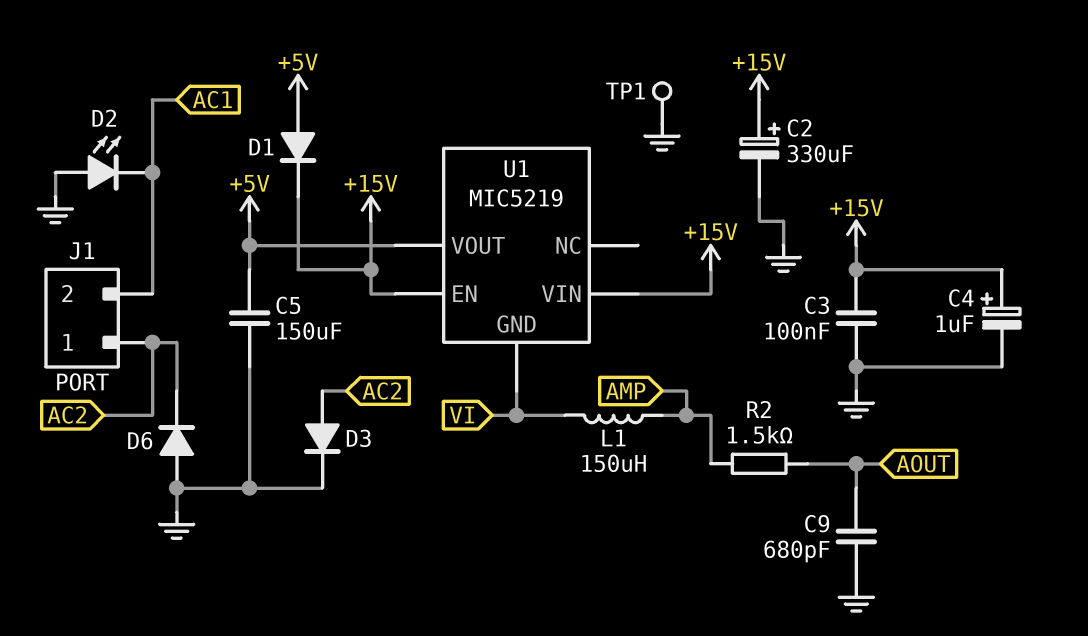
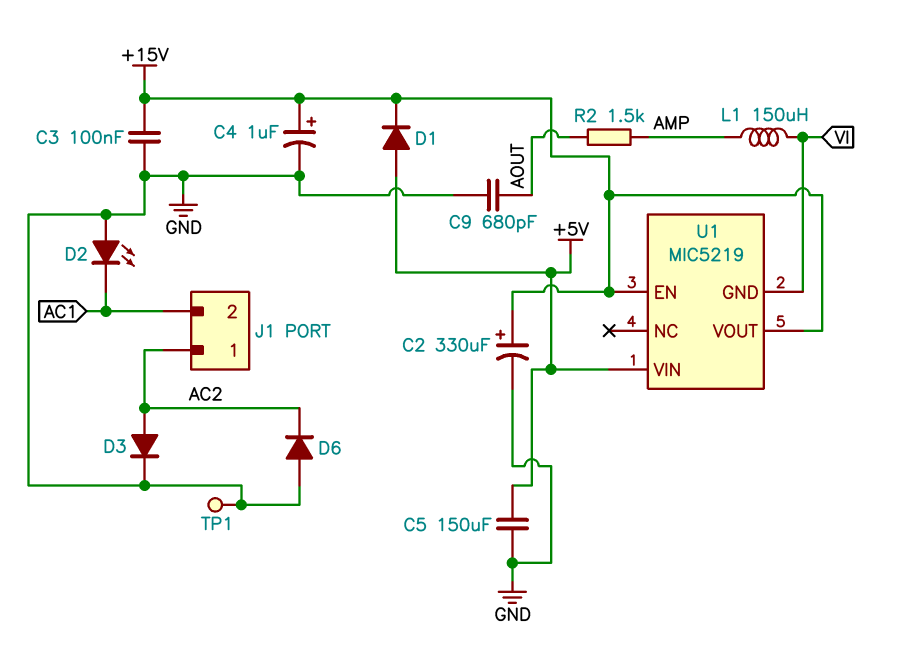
U1 pin VIN: +15V -> +5V
U1 pin VOUT: +5V -> +15V

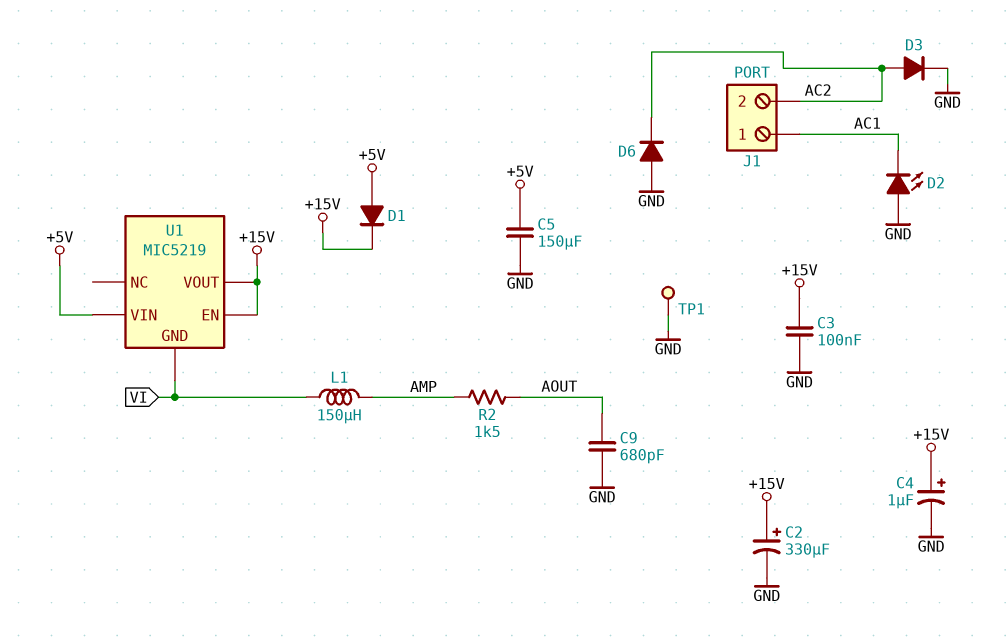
J1 pin 1: AC2 -> AC1
J1 pin 2: AC1 -> AC2

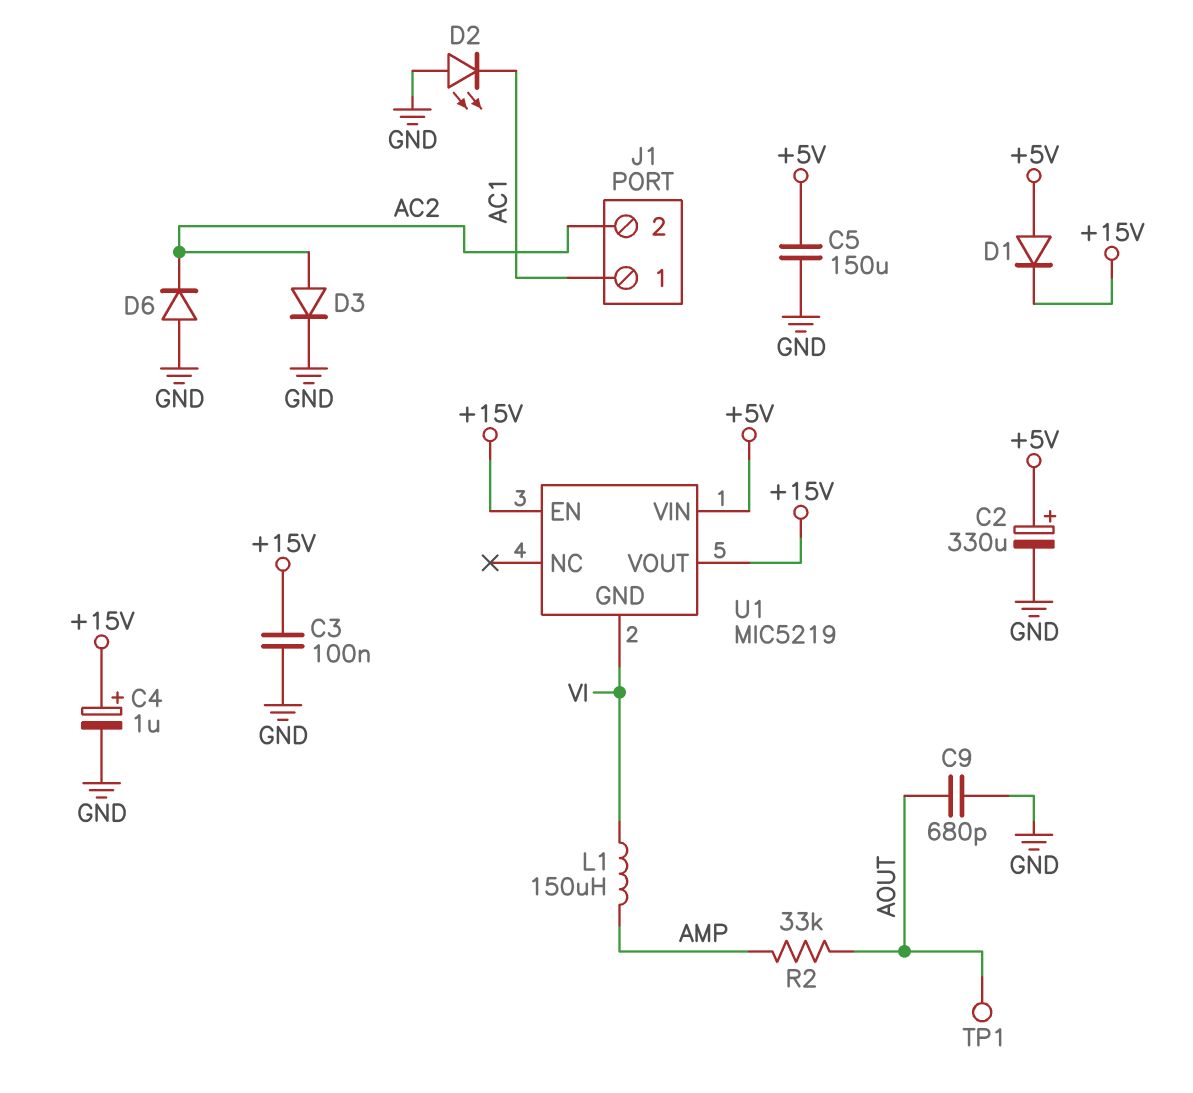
C2: 330uF (plus +15V, minus GND) -> 330uF (plus +5V, minus GND)
R2: 1.5k (AMP, AOUT) -> 33k (AMP, AOUT)
TP1: test point (GND) -> test point (AOUT)

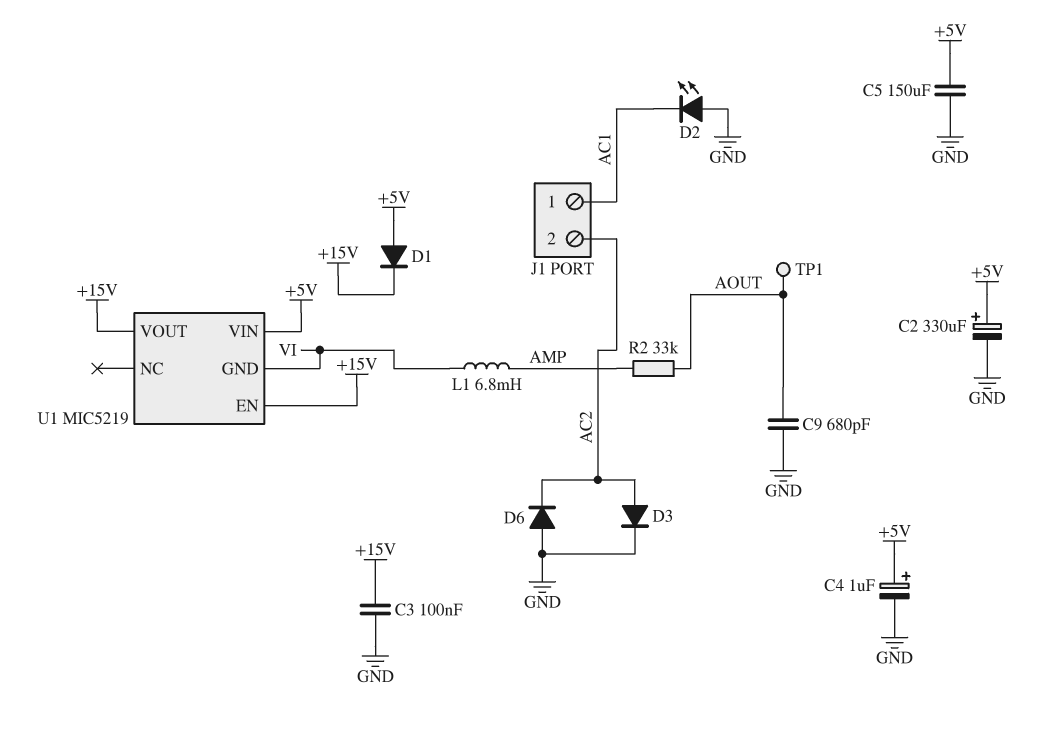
C4: 1uF (plus +15V, minus GND) -> 1uF (plus +5V, minus GND)
L1: 150uH (AMP, VI) -> 6.8mH (AMP, VI)

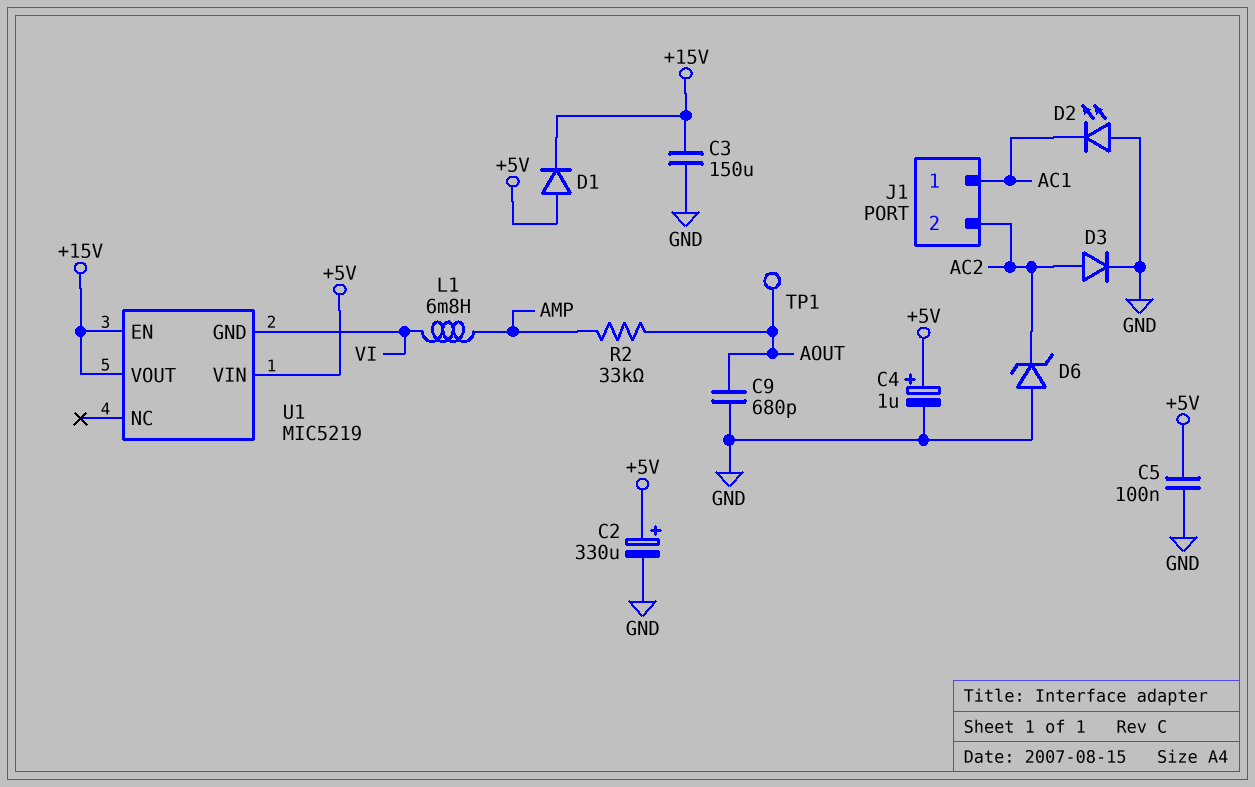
C3: 100nF (+15V, GND) -> 150uF (+15V, GND)
C5: 150uF (+5V, GND) -> 100nF (+5V, GND)
D6: diode (A GND, K AC2) -> zener (A GND, K AC2)

